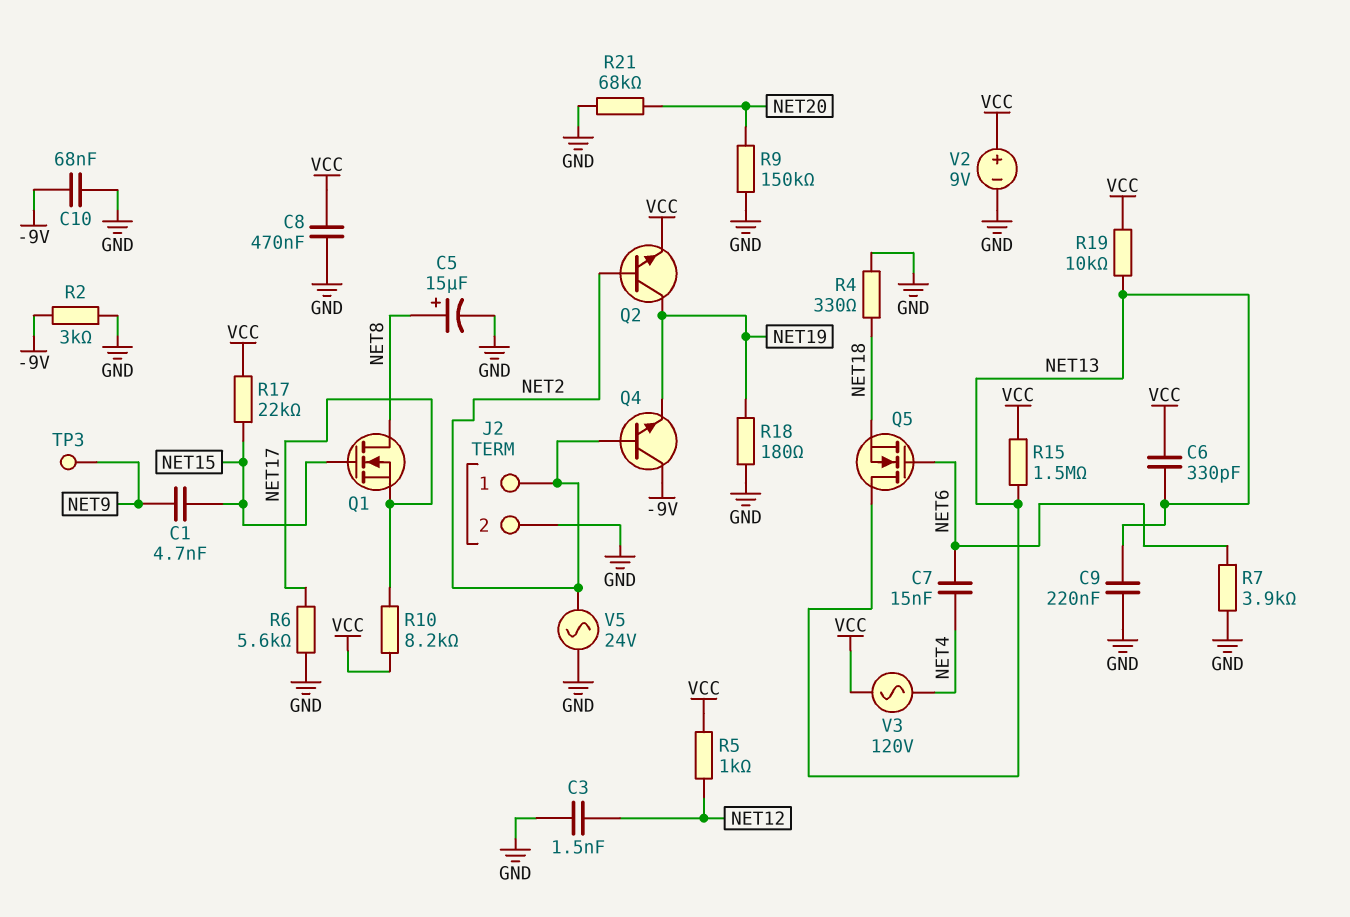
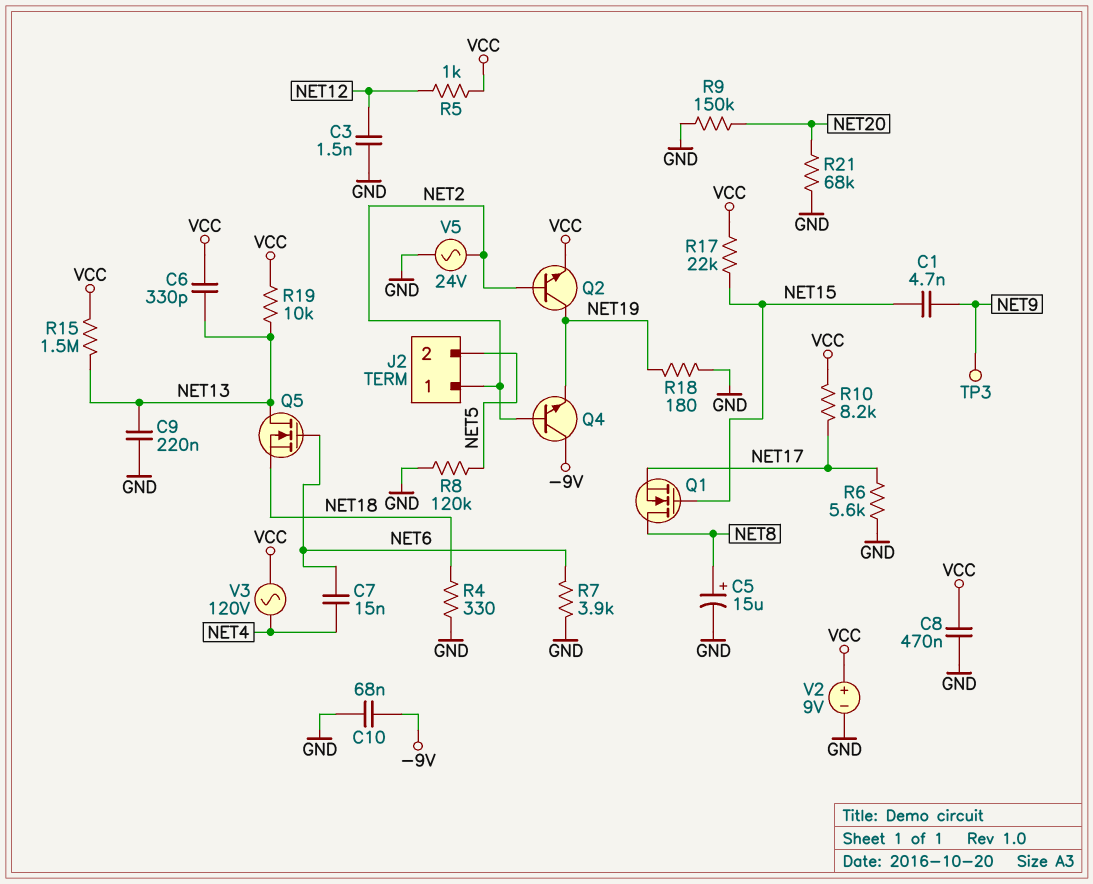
J2 pin 2: GND -> NET5
R2: 3k (-9V, GND) -> none
R8: none -> 120k (GND, NET5)

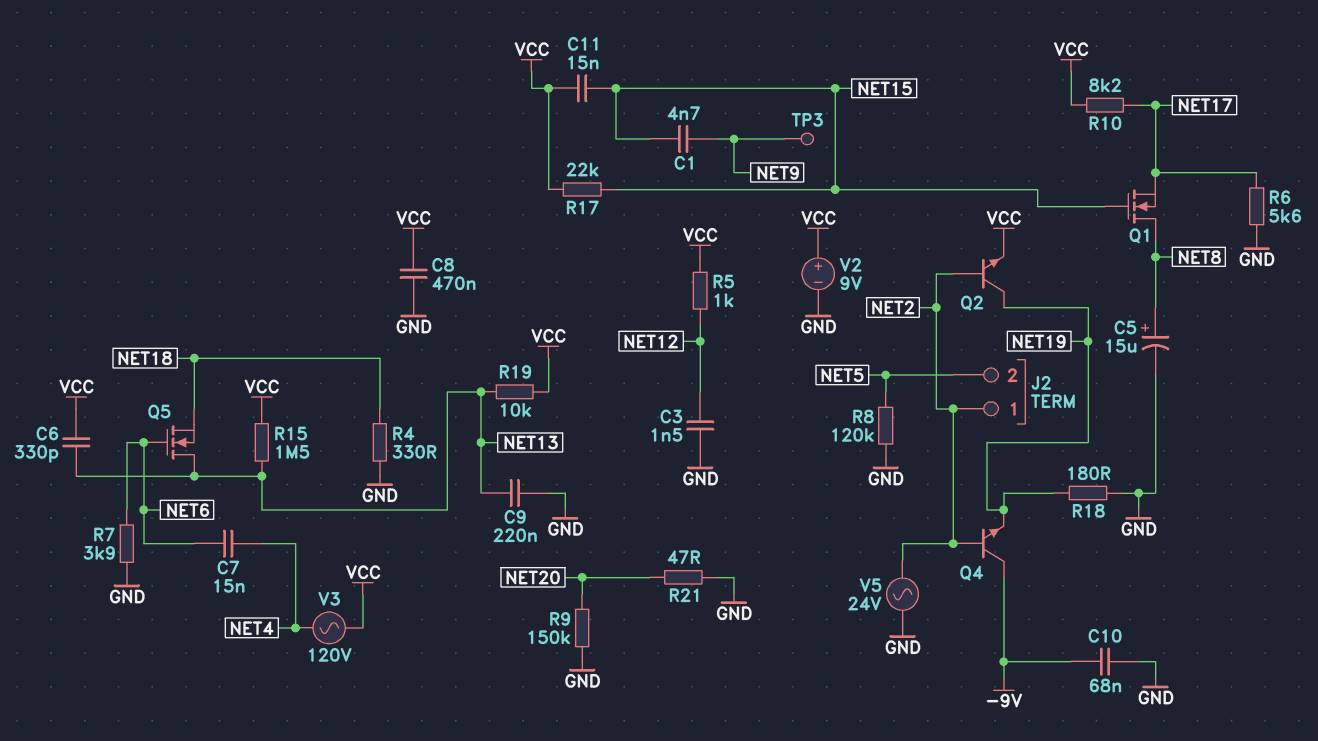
C11: none -> 15nF (NET15, VCC)
R21: 68k (GND, NET20) -> 47 (GND, NET20)

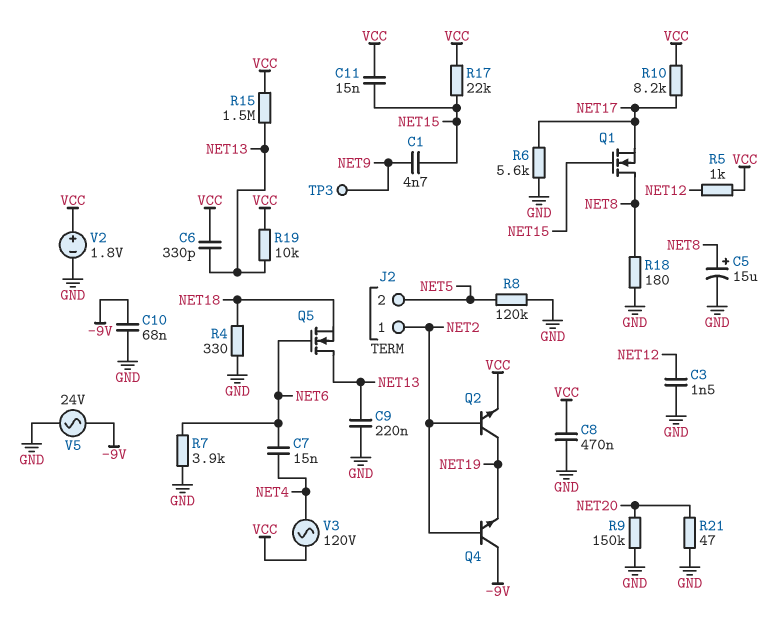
R18: 180 (GND, NET19) -> 180 (GND, NET8)
V2: 9V (plus VCC, minus GND) -> 1.8V (plus VCC, minus GND)
V5: AC 24V (GND, NET2) -> AC 24V (-9V, GND)

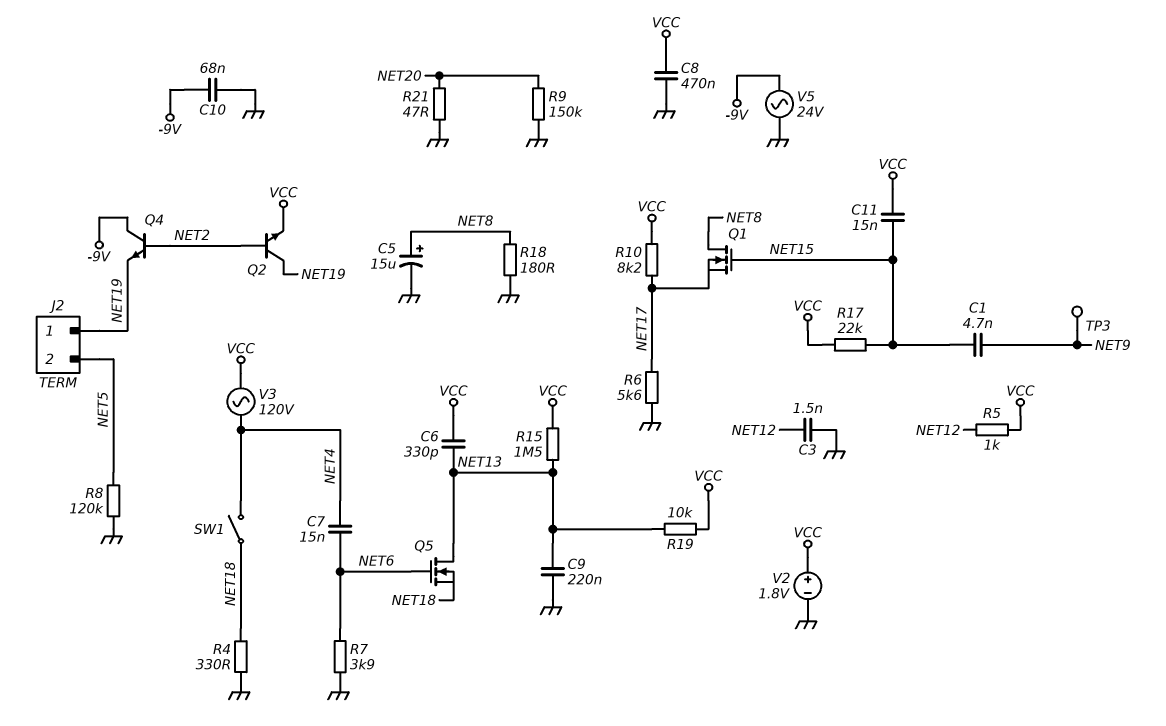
J2 pin 1: NET2 -> NET19
SW1: none -> switch (NET4, NET18)

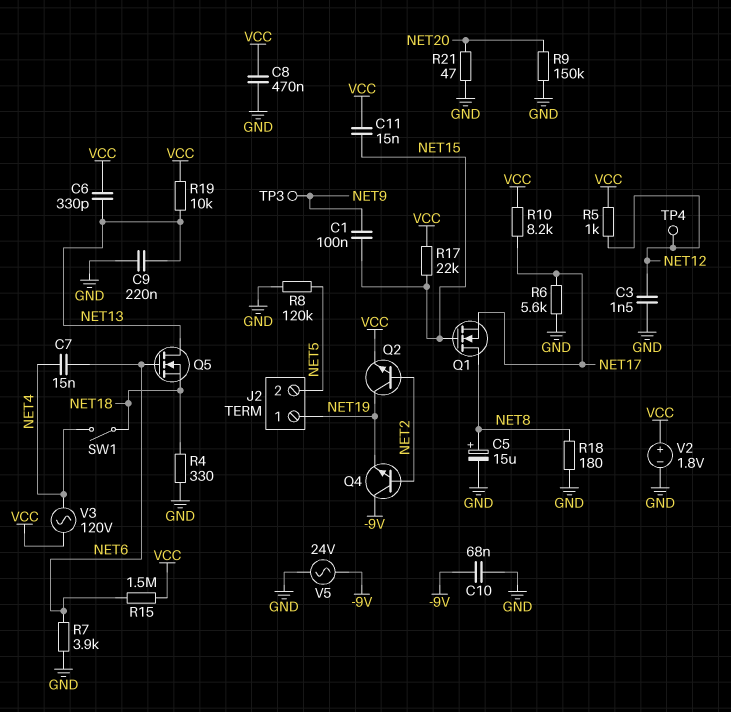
C1: 4.7nF (NET9, NET15) -> 100nF (NET9, NET15)
R15: 1.5M (NET13, VCC) -> 1.5M (NET6, VCC)
TP4: none -> test point (NET12)

